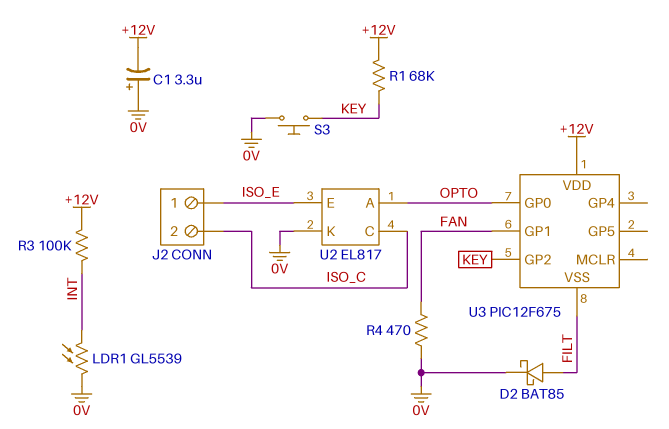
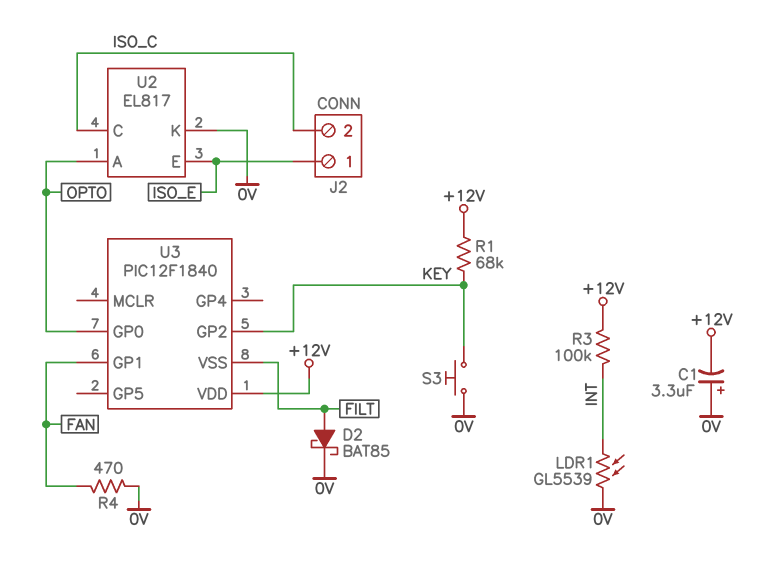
U3: PIC12F675 -> PIC12F1840

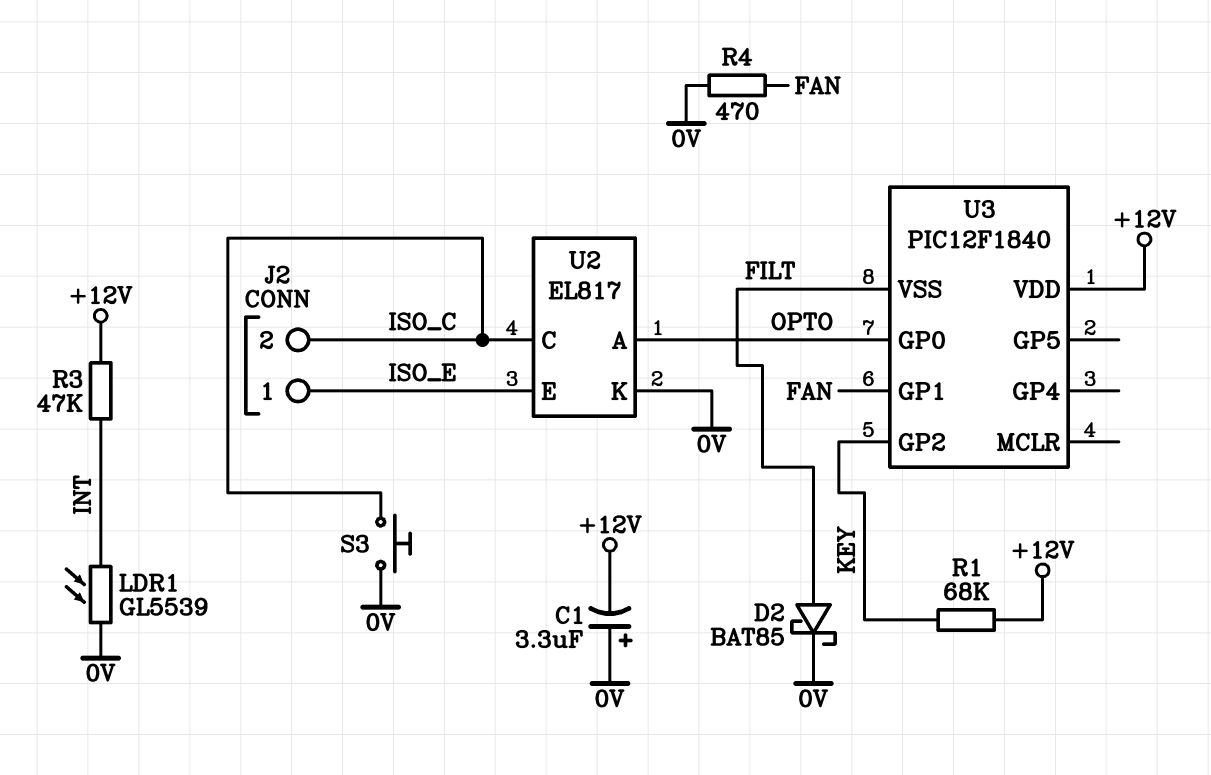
R3: 100k (+12V, INT) -> 47k (+12V, INT)
S3: button (0V, KEY) -> button (0V, ISO_C)

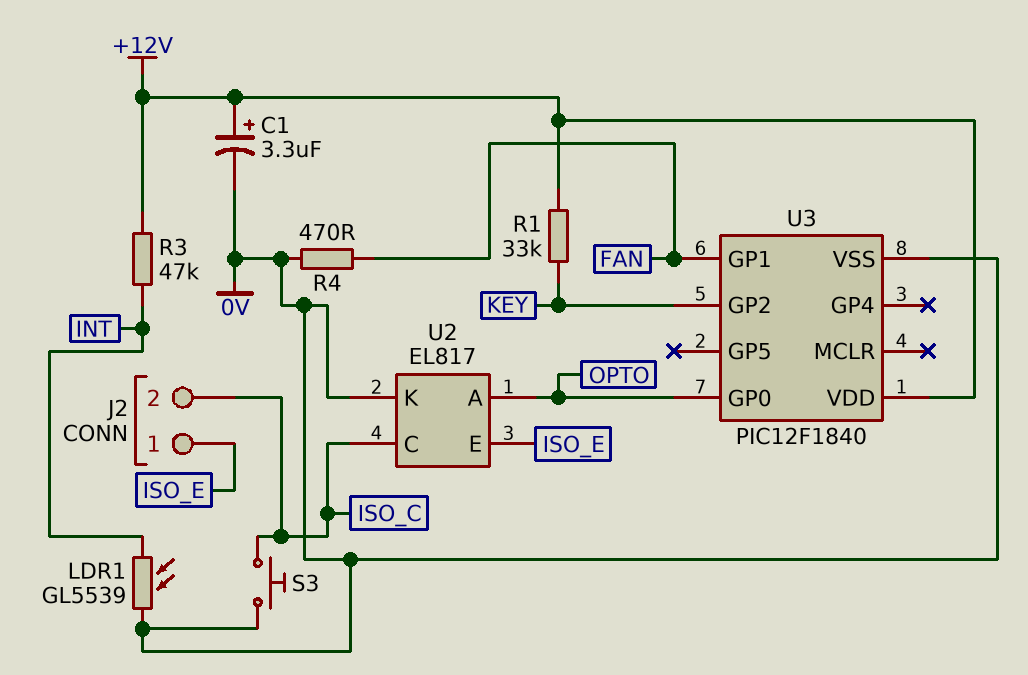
C1: 3.3uF (plus 0V, minus +12V) -> 3.3uF (plus +12V, minus 0V)
D2: schottky BAT85 (A FILT, K 0V) -> none
R1: 68k (+12V, KEY) -> 33k (+12V, KEY)
U3 pin VSS: FILT -> 0V

